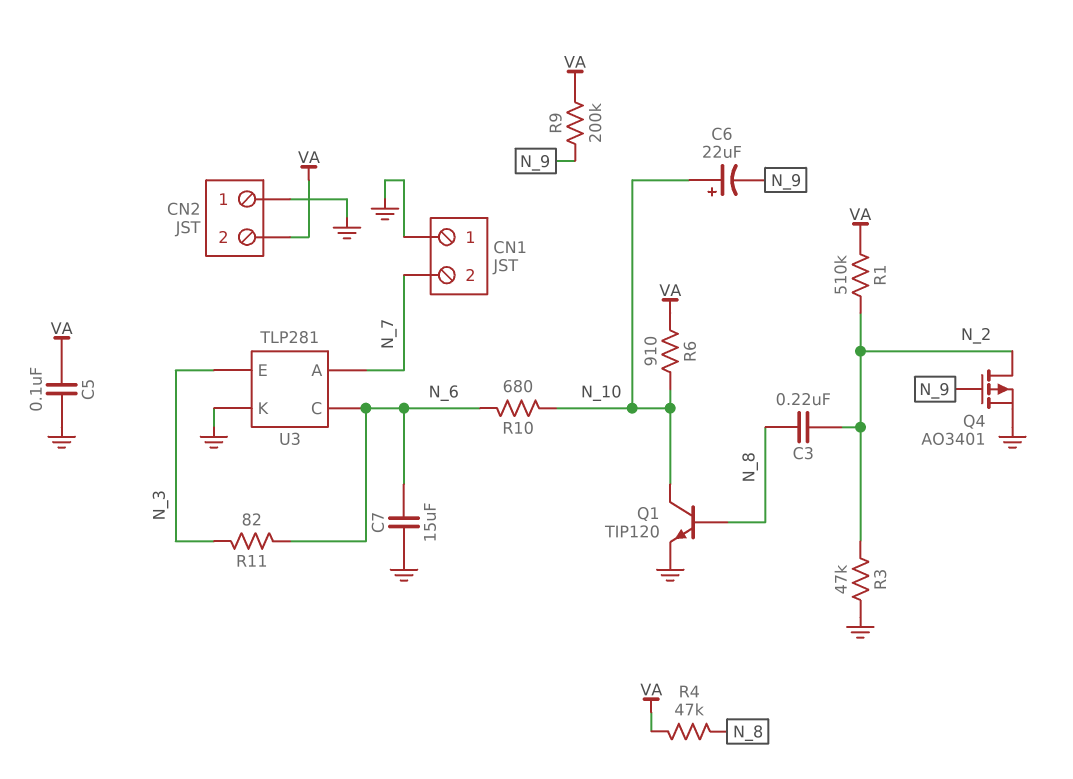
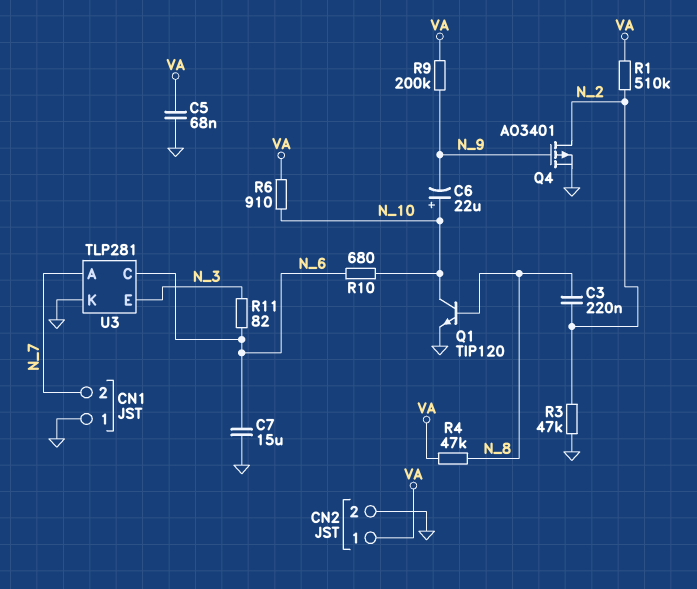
C5: 100nF (GND, VA) -> 68nF (GND, VA)
CN2 pin 1: GND -> VA
CN2 pin 2: VA -> GND

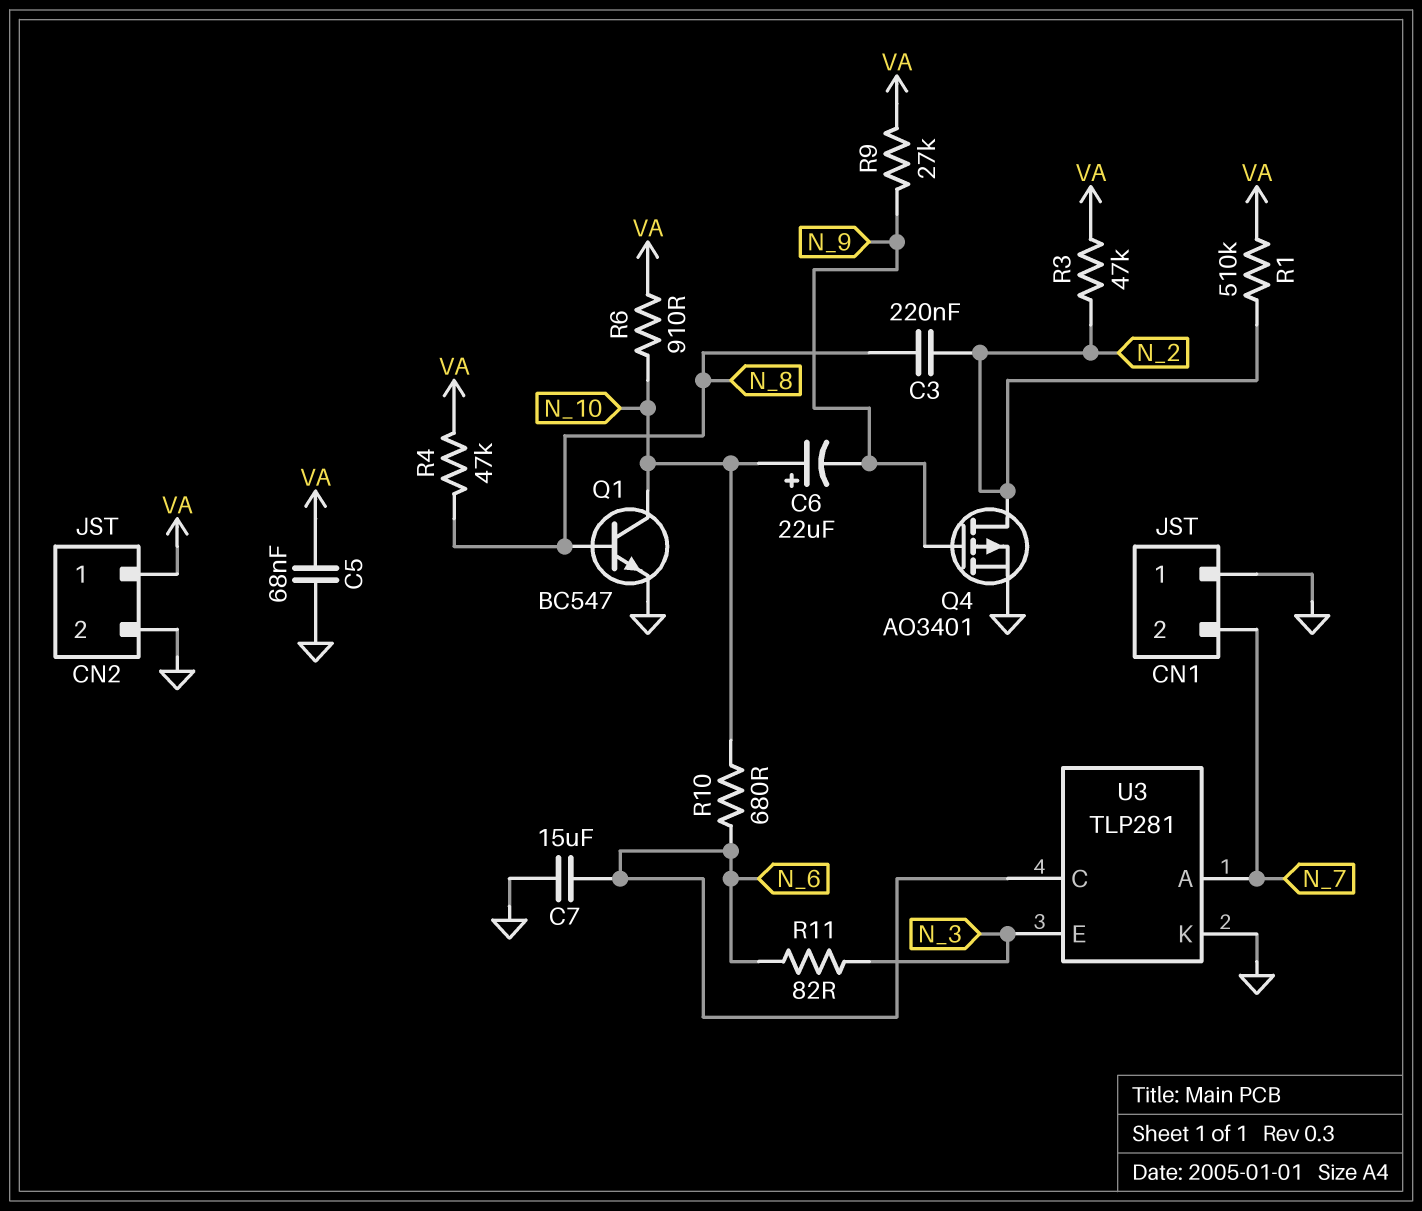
Q1: NPN TIP120 (B N_8, C N_10, E GND) -> NPN BC547 (B N_8, C N_10, E GND)
R3: 47k (GND, N_2) -> 47k (N_2, VA)
R9: 200k (N_9, VA) -> 27k (N_9, VA)

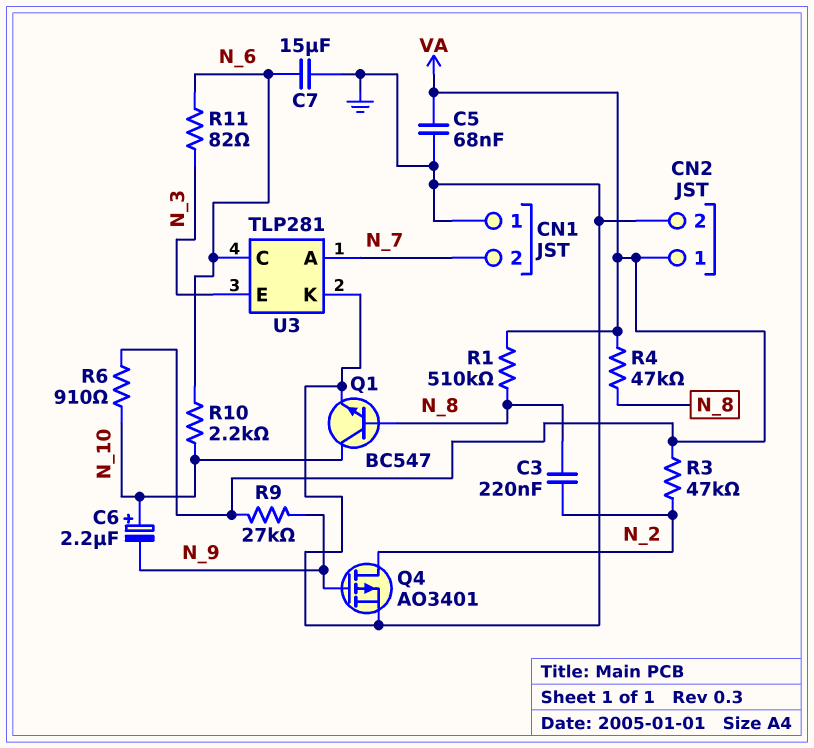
C6: 22uF (plus N_10, minus N_9) -> 2.2uF (plus N_10, minus N_9)
R1: 510k (N_2, VA) -> 510k (N_8, VA)
R10: 680 (N_6, N_10) -> 2.2k (N_6, N_10)

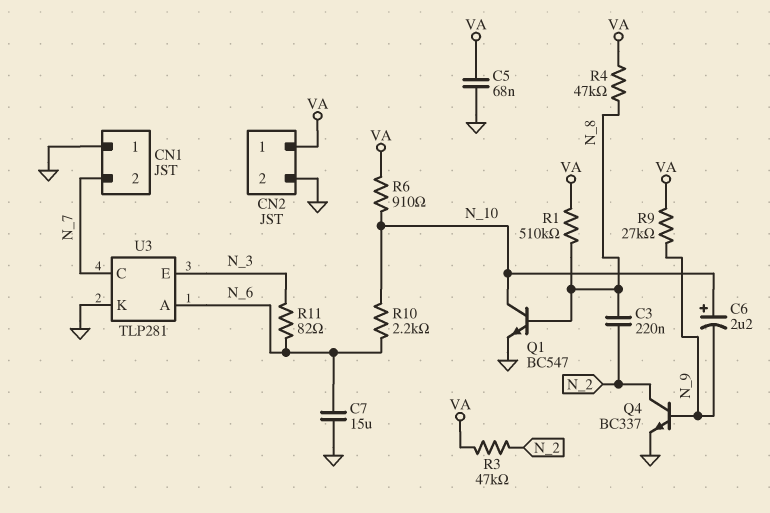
Q4: PMOS AO3401 (G N_9, D N_2, S GND) -> NPN BC337 (B N_9, C N_2, E GND)
U3 pin A: N_7 -> N_6
U3 pin C: N_6 -> N_7

